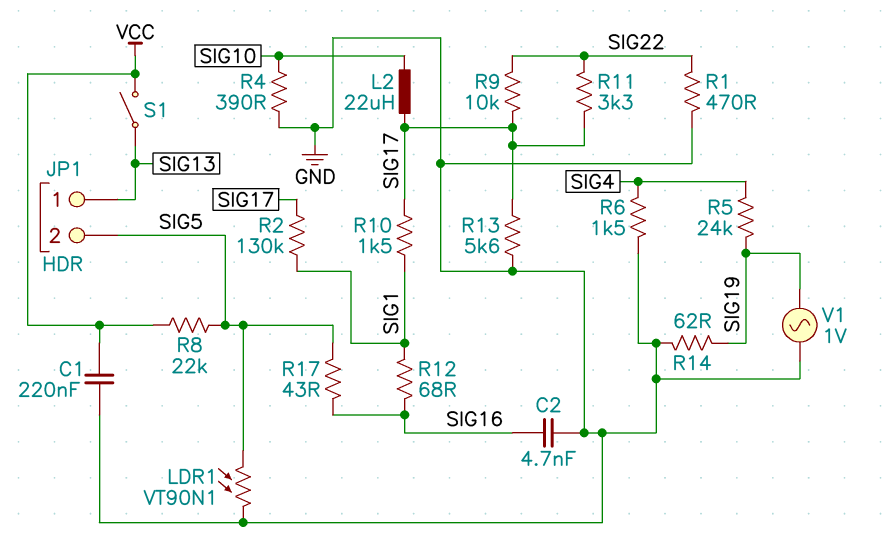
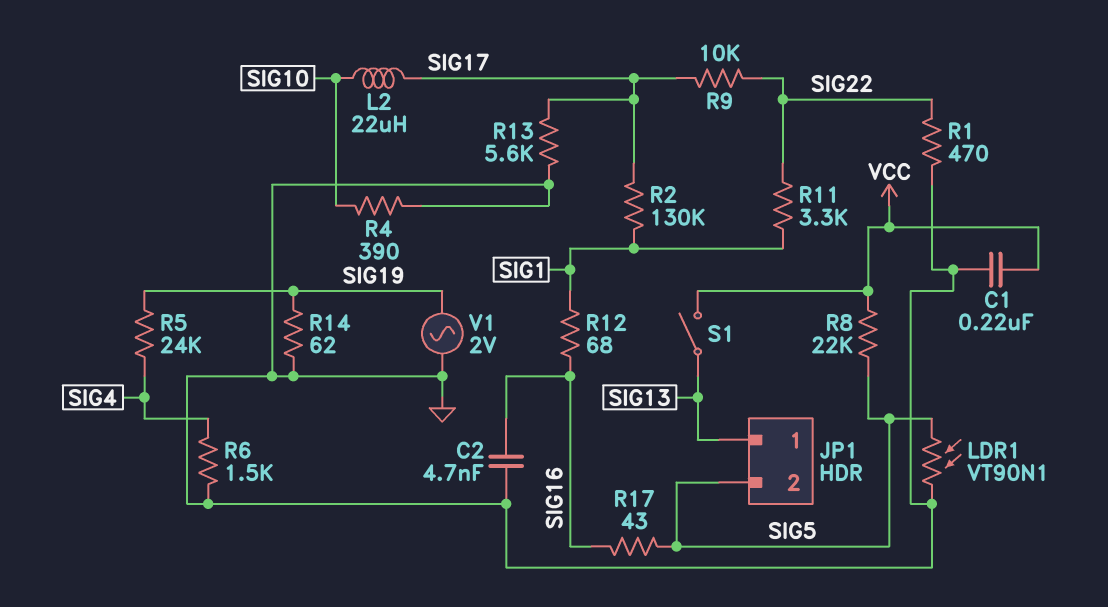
R10: 1.5k (SIG1, SIG17) -> none
R11: 3.3k (SIG17, SIG22) -> 3.3k (SIG1, SIG22)
V1: AC 1V (GND, SIG19) -> AC 2V (GND, SIG19)

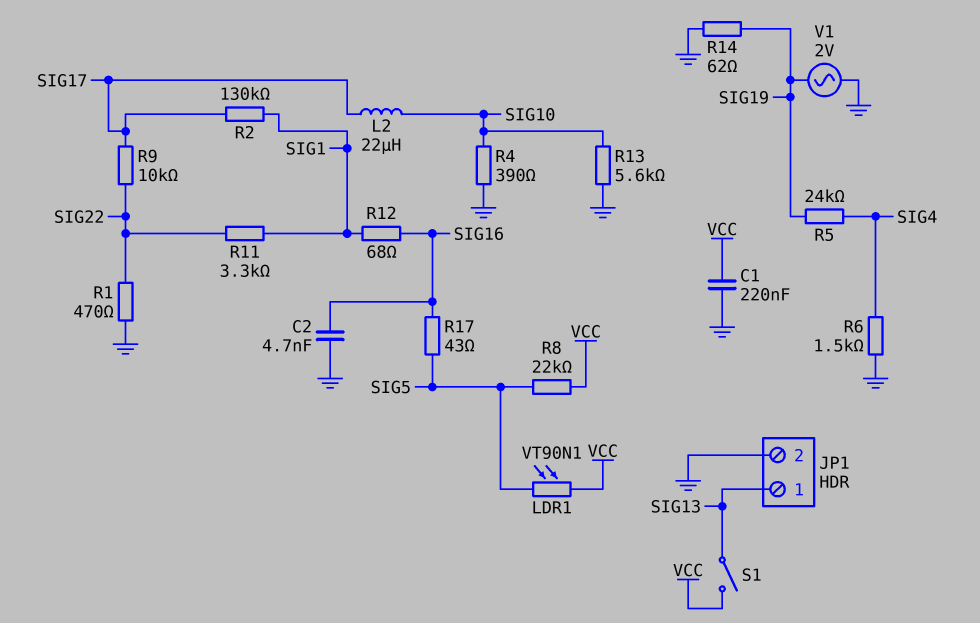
JP1 pin 2: SIG5 -> GND
LDR1: VT90N1 (GND, SIG5) -> VT90N1 (SIG5, VCC)
R13: 5.6k (GND, SIG17) -> 5.6k (GND, SIG10)

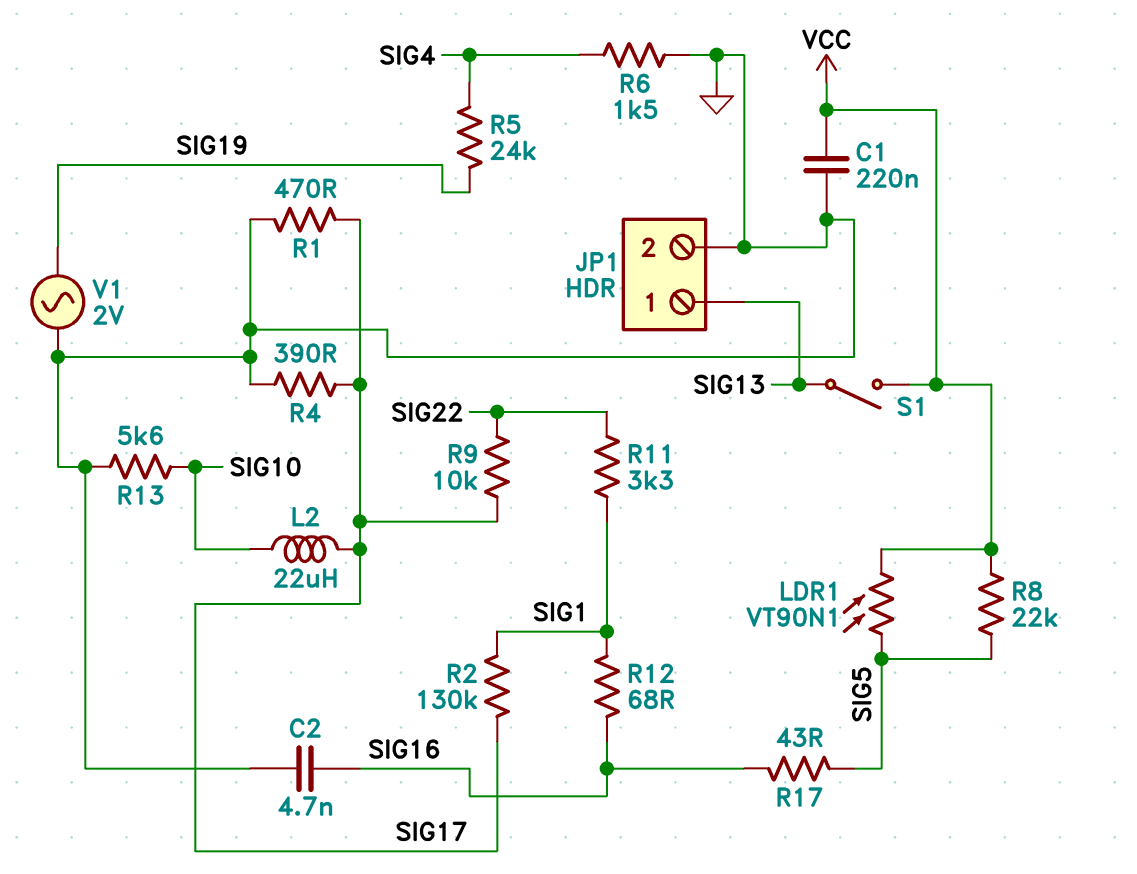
R1: 470 (GND, SIG22) -> 470 (GND, SIG17)
R4: 390 (GND, SIG10) -> 390 (GND, SIG17)
R14: 62 (GND, SIG19) -> none

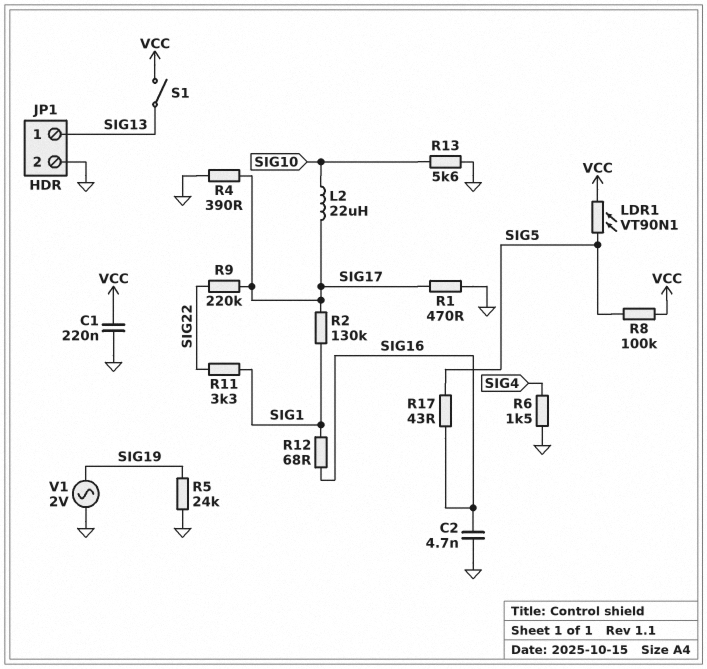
R5: 24k (SIG4, SIG19) -> 24k (GND, SIG19)
R8: 22k (SIG5, VCC) -> 100k (SIG5, VCC)
R9: 10k (SIG17, SIG22) -> 220k (SIG17, SIG22)

